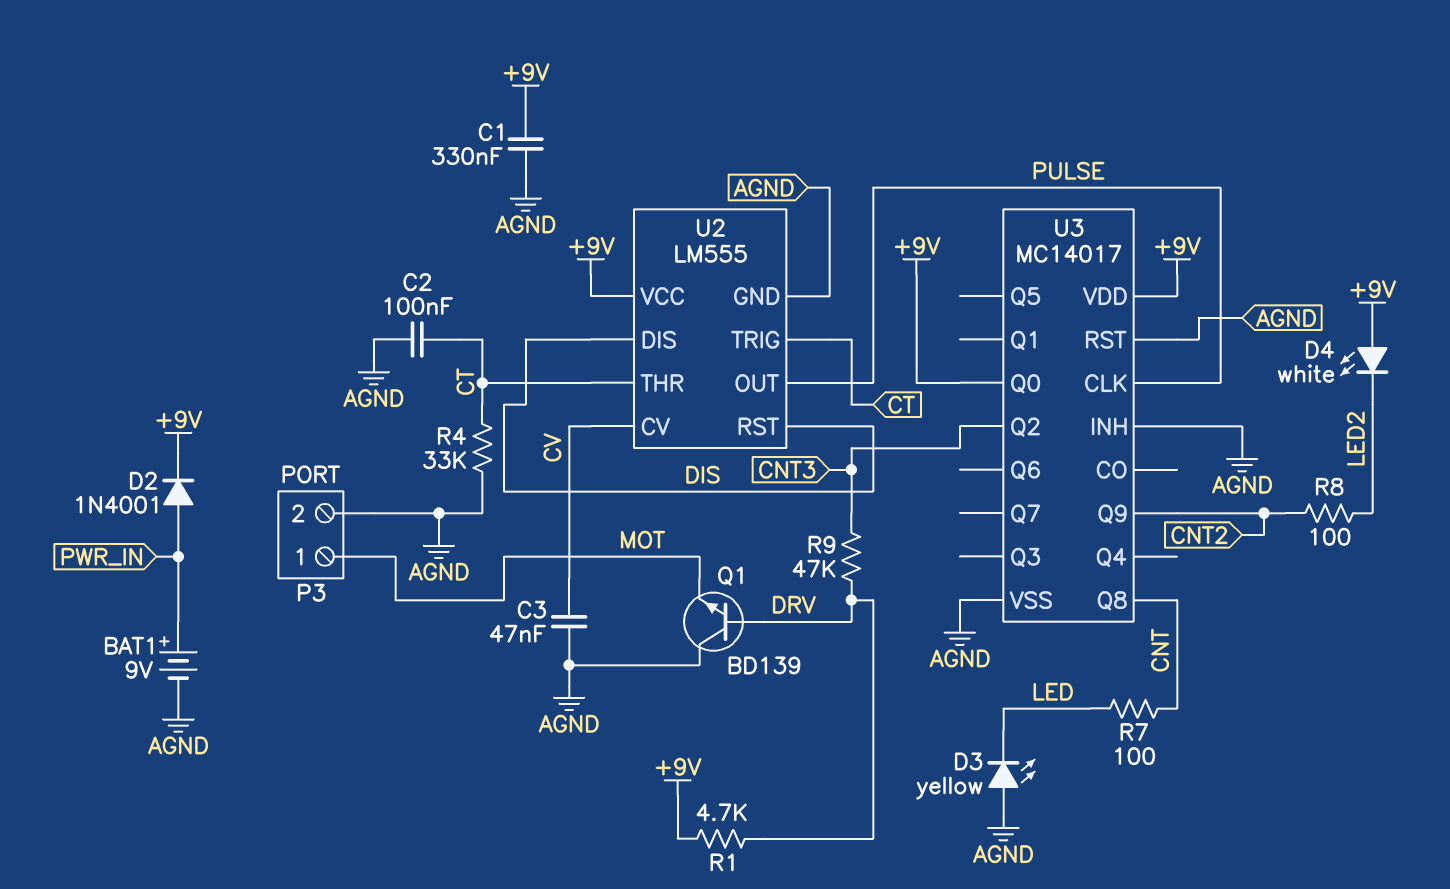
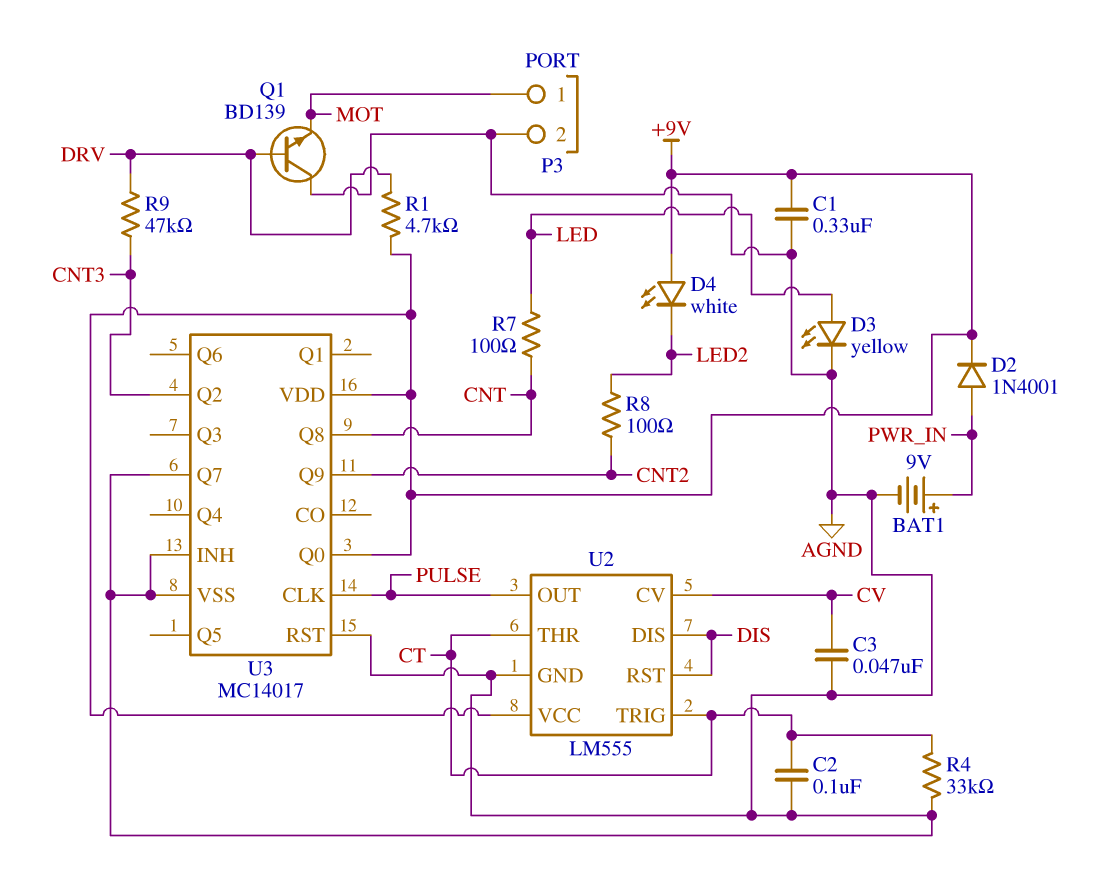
D3: LED yellow (A AGND, K LED) -> LED yellow (A LED, K AGND)
U3 pin Q7: none -> AGND

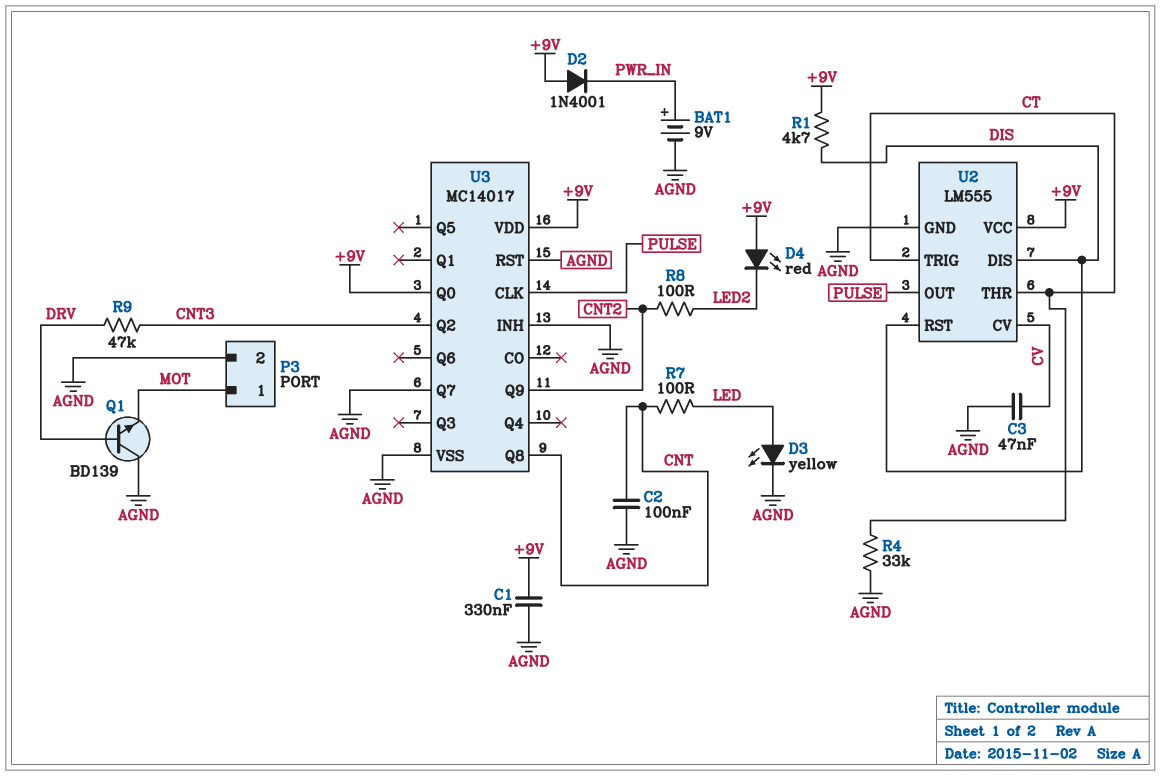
C2: 100nF (AGND, CT) -> 100nF (AGND, CNT)
D2: diode 1N4001 (A PWR_IN, K +9V) -> diode 1N4001 (A +9V, K PWR_IN)
D4: LED white (A +9V, K LED2) -> LED red (A +9V, K LED2)
R1: 4.7k (+9V, DRV) -> 4.7k (+9V, DIS)

